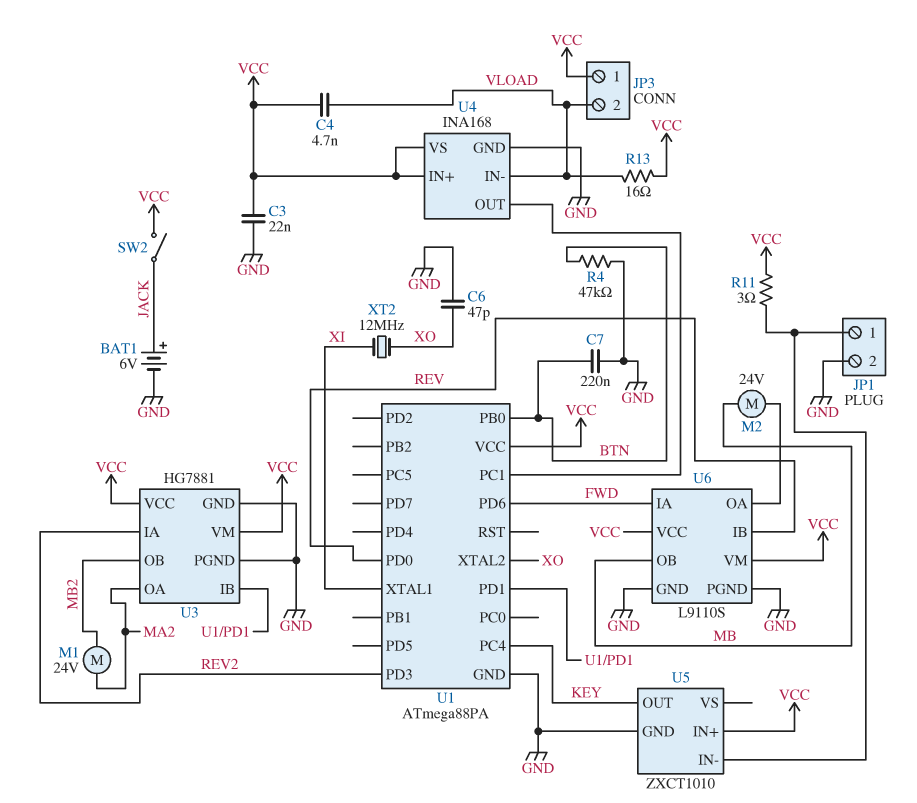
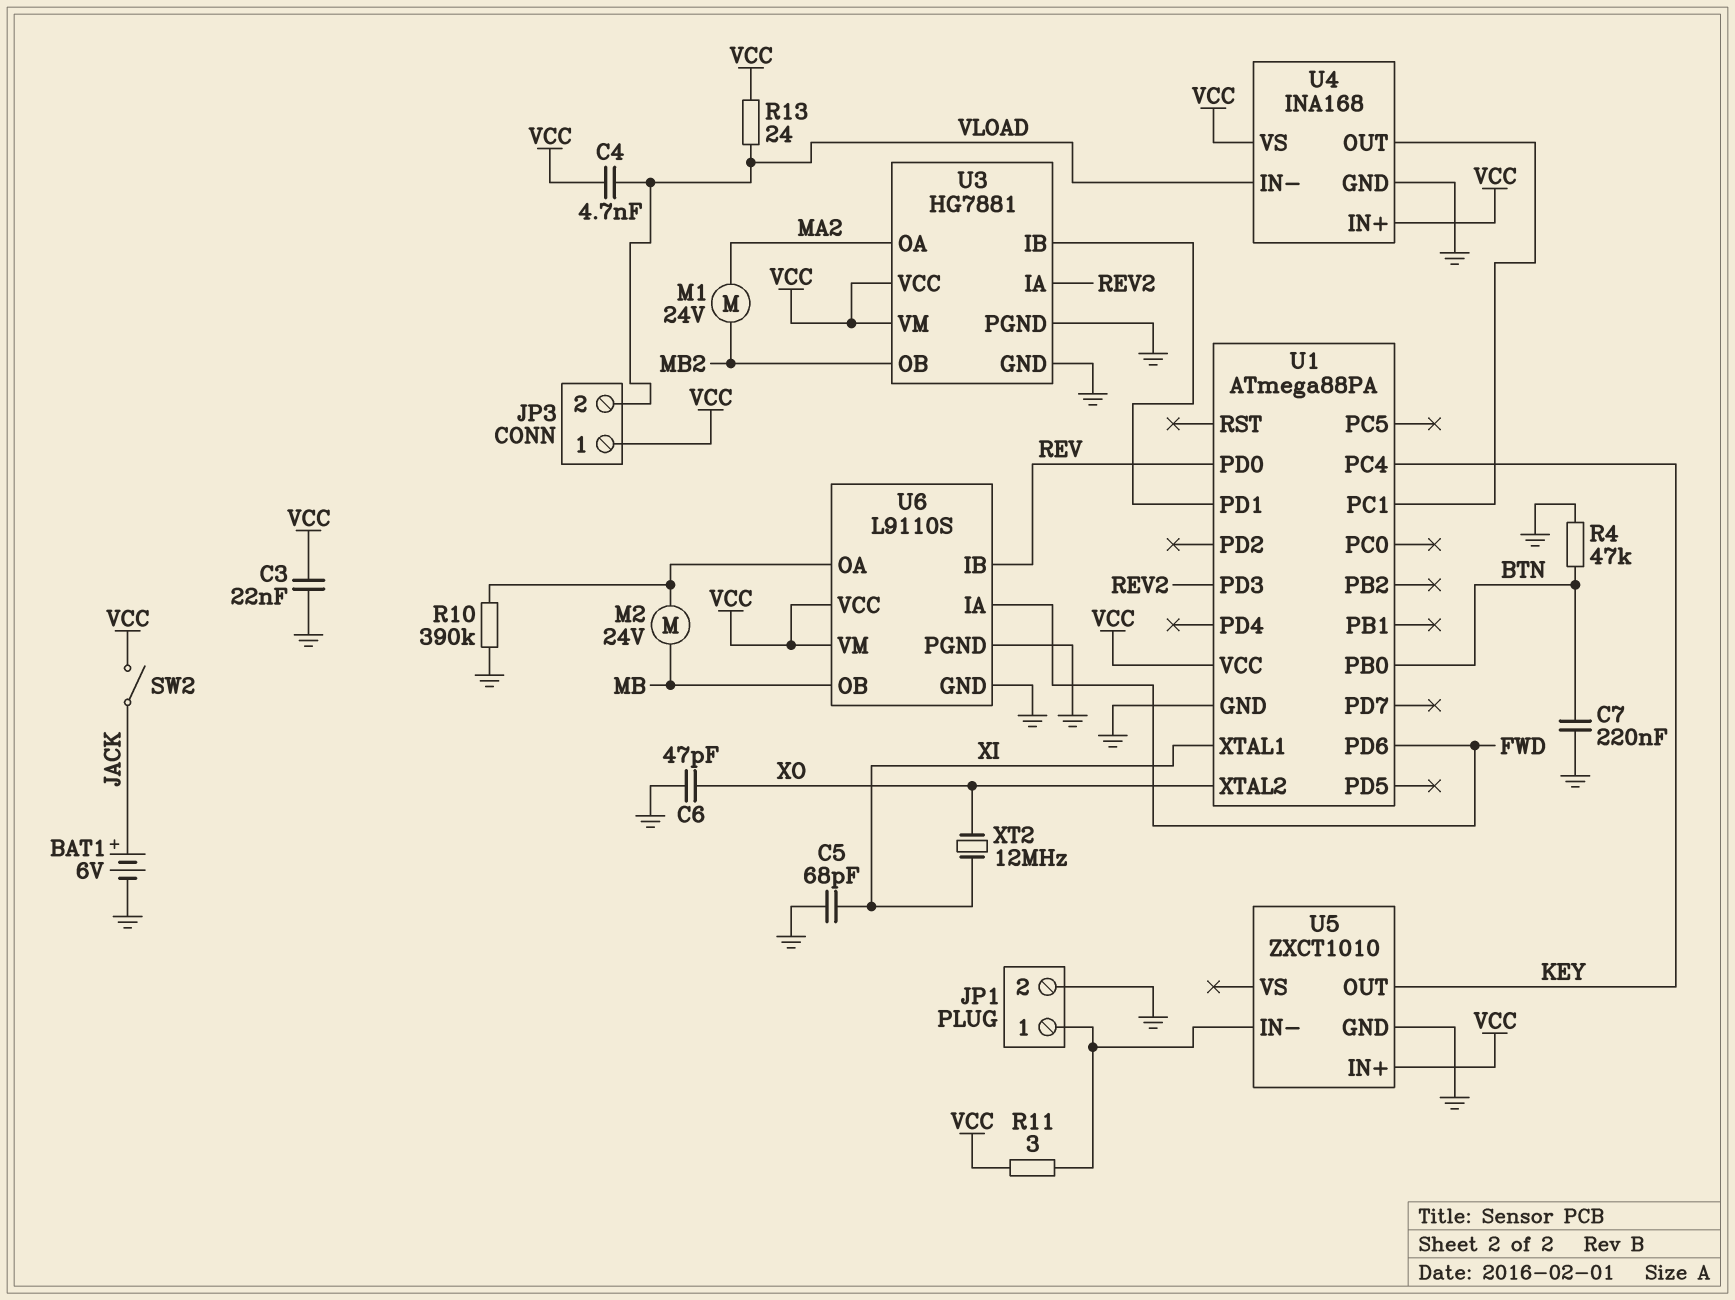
C5: none -> 68pF (GND, XI)
R10: none -> 390k (GND, U6/OA)
R13: 16 (VCC, VLOAD) -> 24 (VCC, VLOAD)

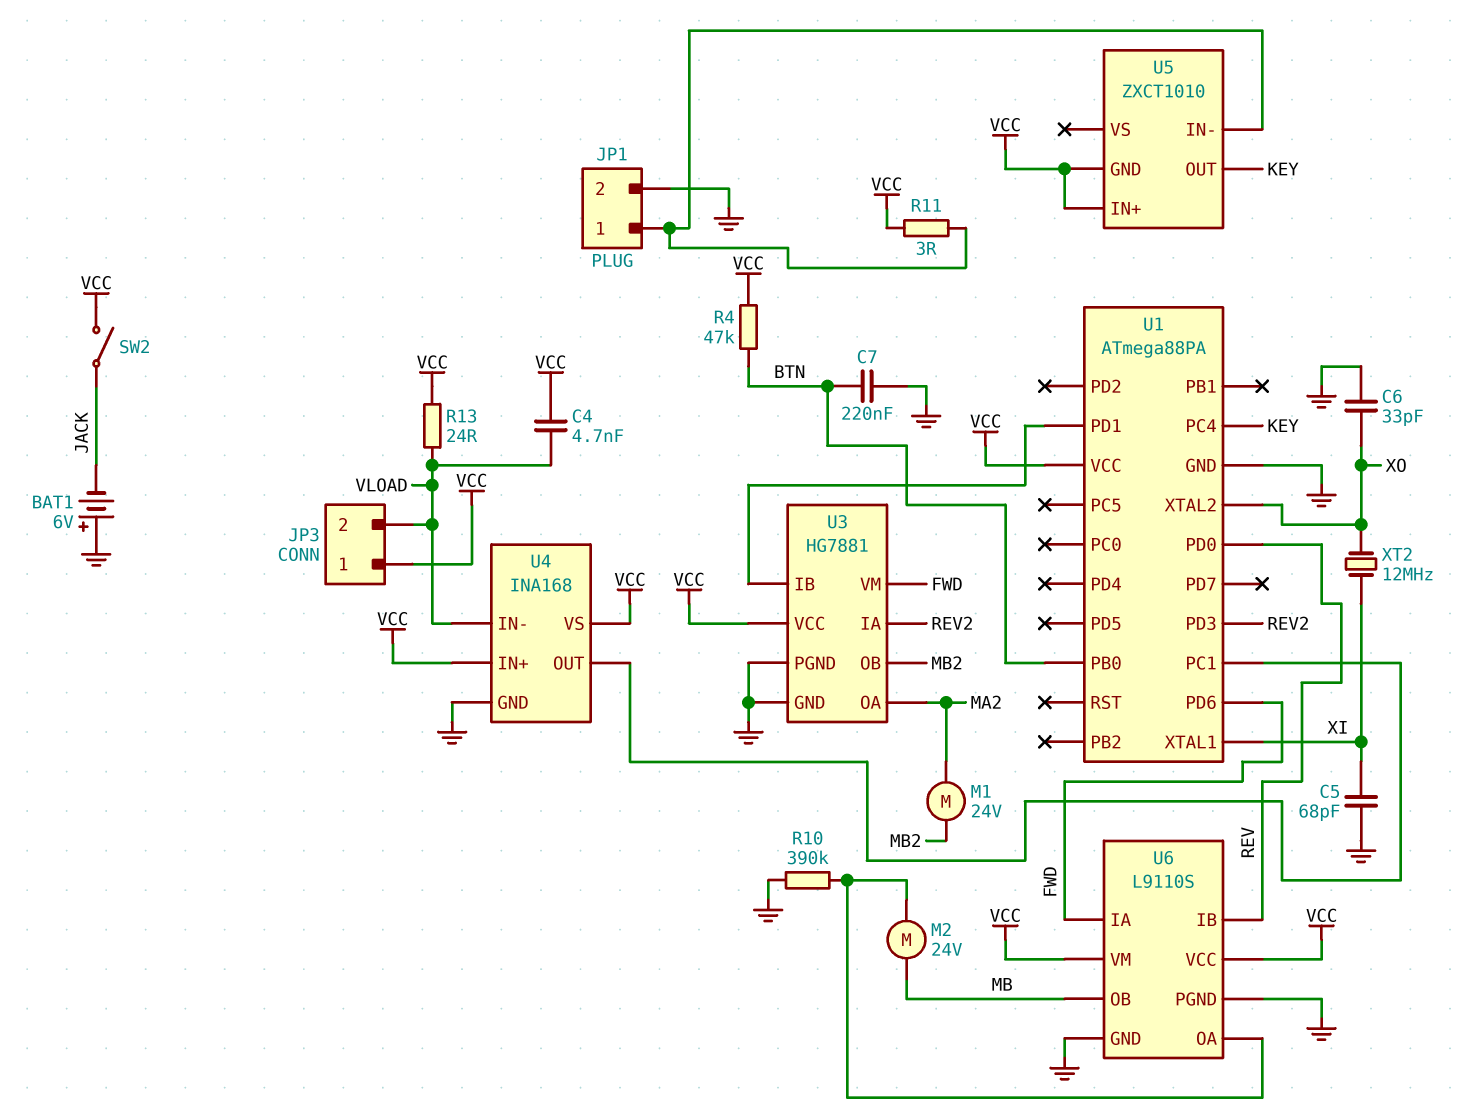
BAT1: 6V (plus JACK, minus GND) -> 6V (plus GND, minus JACK)
C3: 22nF (GND, VCC) -> none
C6: 47pF (GND, XO) -> 33pF (GND, XO)
R4: 47k (BTN, GND) -> 47k (BTN, VCC)
U3 pin VM: VCC -> FWD
U5 pin GND: GND -> VCC

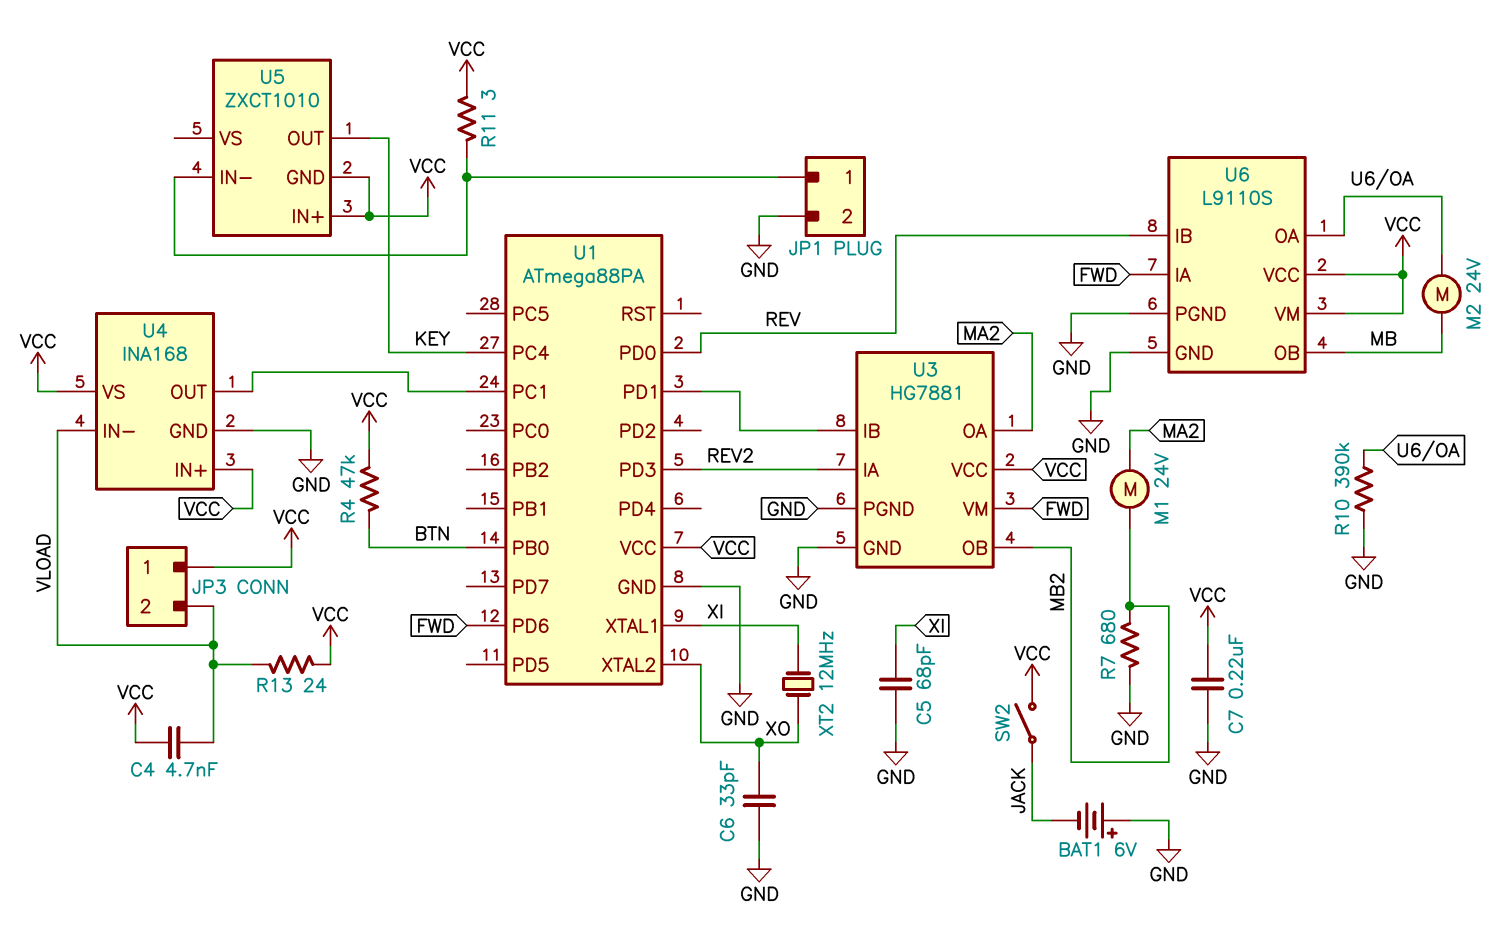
C7: 220nF (BTN, GND) -> 220nF (GND, VCC)
R7: none -> 680 (GND, MB2)

